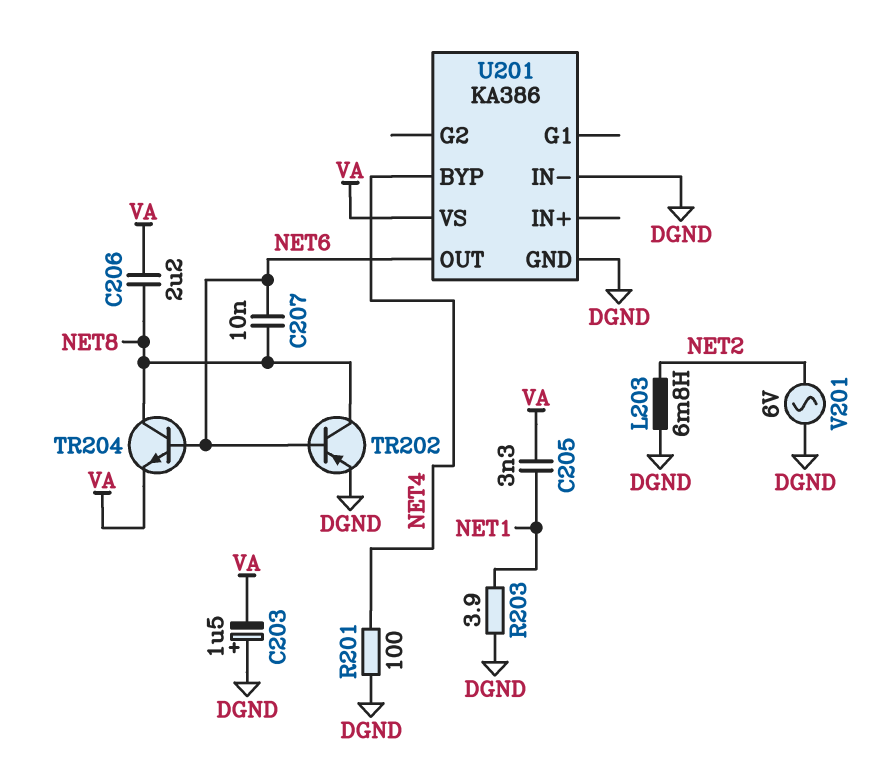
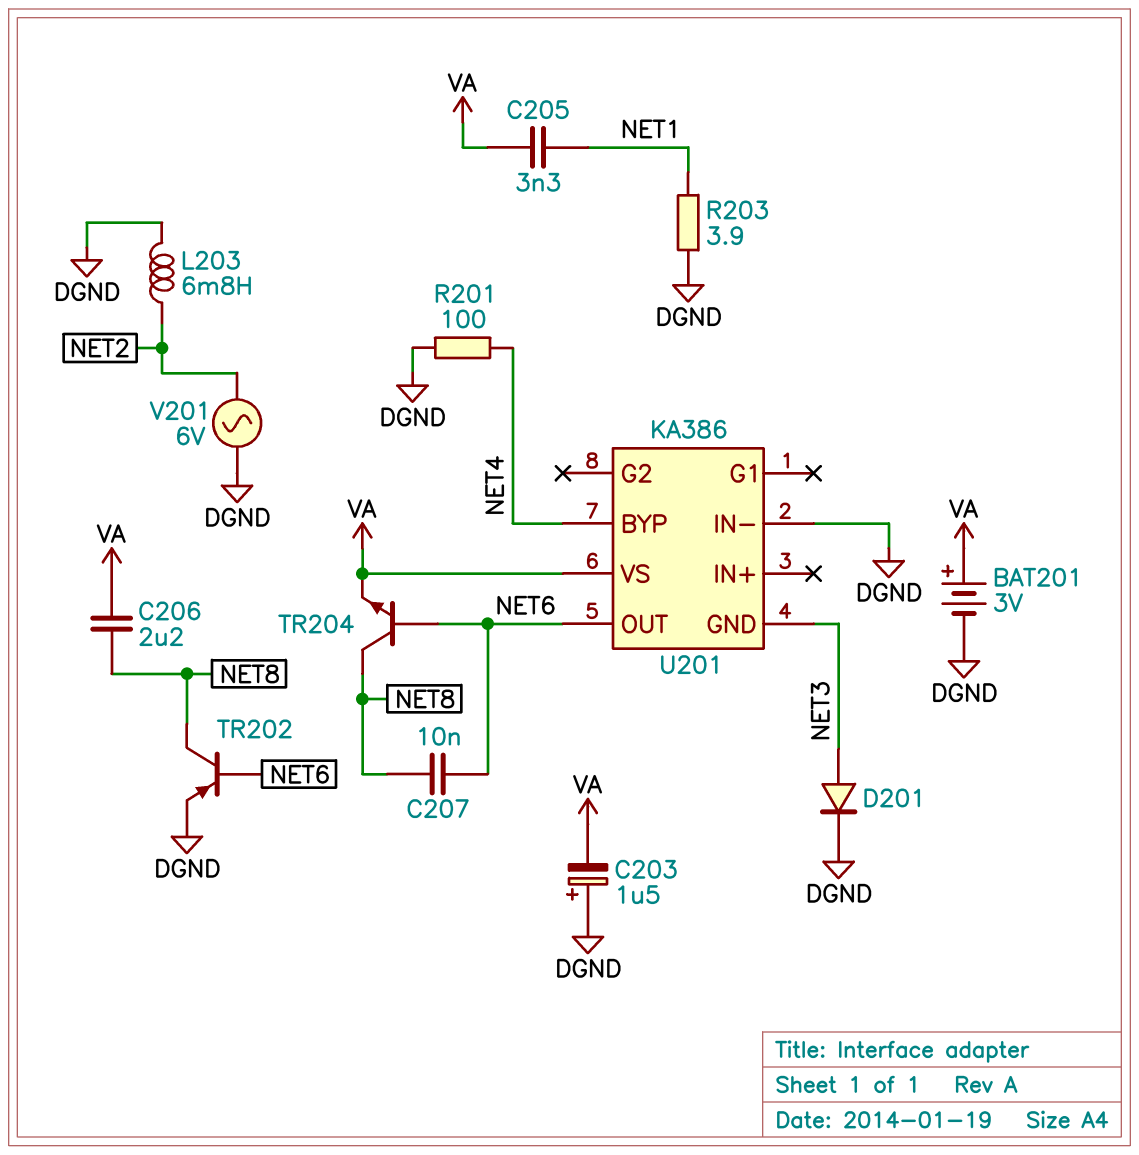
BAT201: none -> 3V (plus VA, minus DGND)
D201: none -> diode (A NET3, K DGND)
U201 pin GND: DGND -> NET3

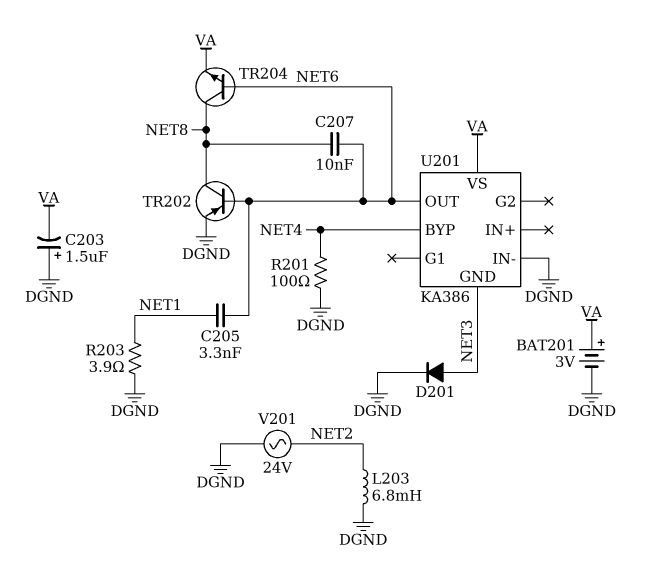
C205: 3.3nF (NET1, VA) -> 3.3nF (NET1, NET6)
C206: 2.2uF (NET8, VA) -> none
V201: AC 6V (DGND, NET2) -> AC 24V (DGND, NET2)

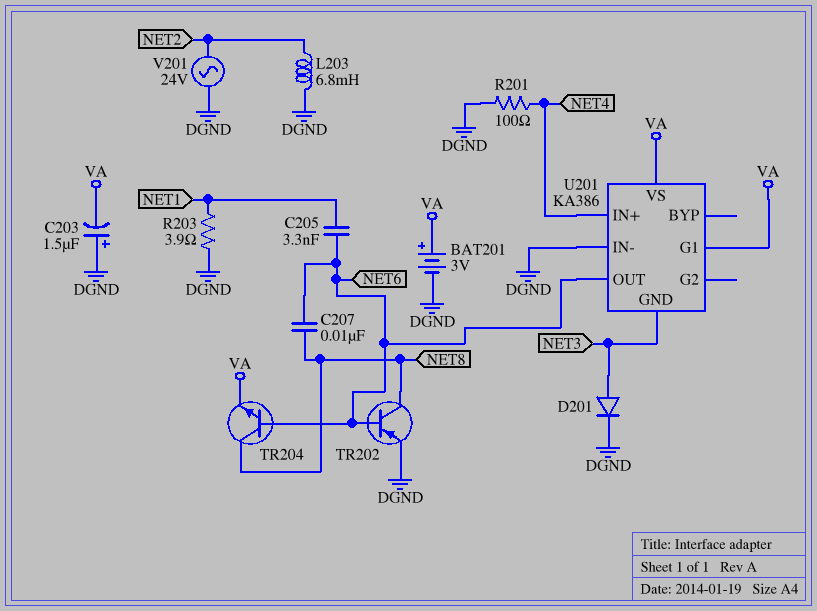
U201 pin BYP: NET4 -> none
U201 pin G1: none -> VA
U201 pin IN+: none -> NET4

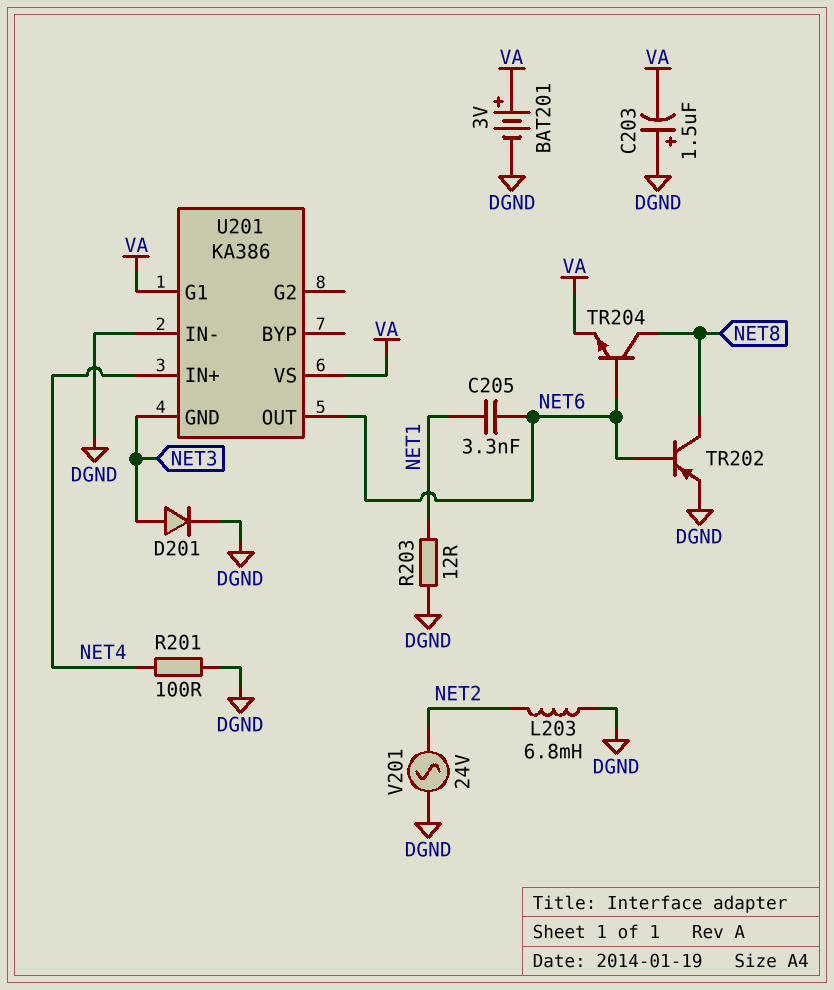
C207: 10nF (NET6, NET8) -> none
R203: 3.9 (DGND, NET1) -> 12 (DGND, NET1)

